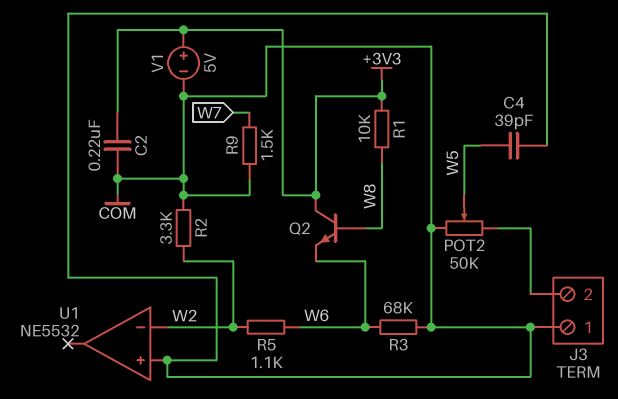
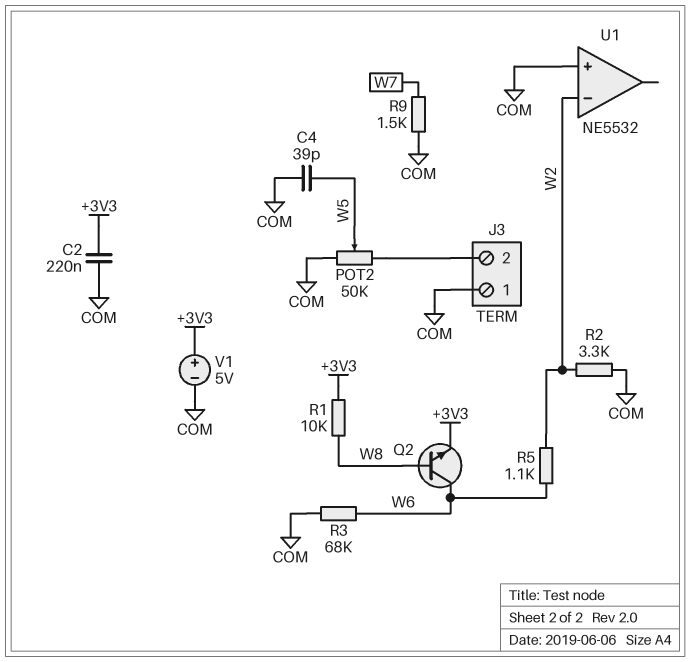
Q2: NPN (B W8, C +3V3, E W6) -> NPN (B W8, C W6, E +3V3)

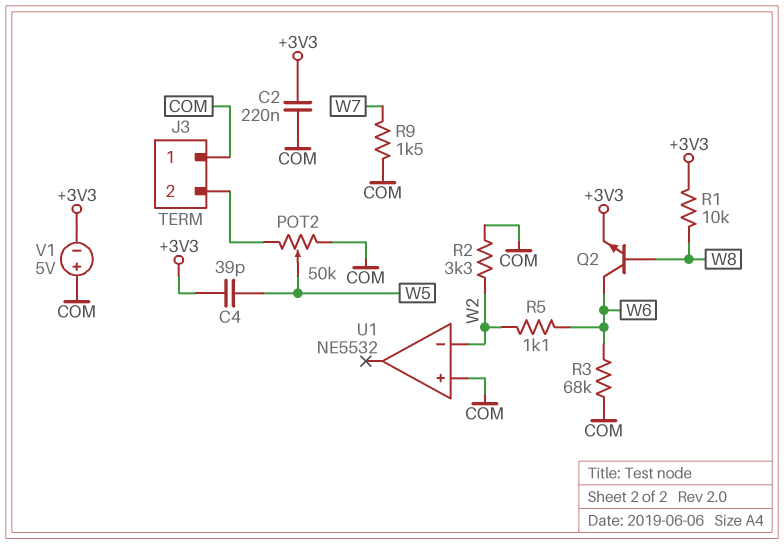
C4: 39pF (COM, W5) -> 39pF (+3V3, W5)
V1: 5V (plus +3V3, minus COM) -> 5V (plus COM, minus +3V3)

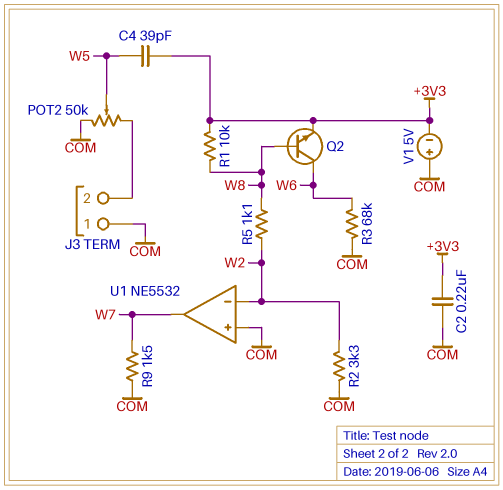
R5: 1.1k (W2, W6) -> 1.1k (W2, W8)
U1 pin out: none -> W7

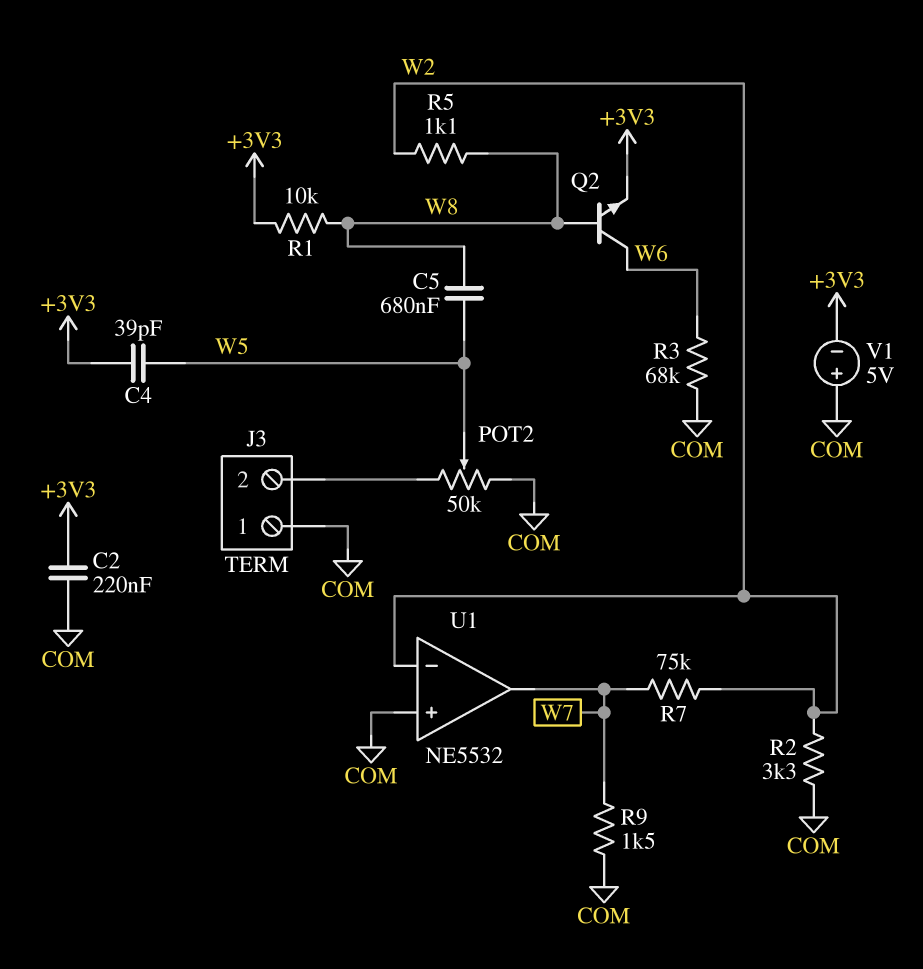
C5: none -> 680nF (W5, W8)
R7: none -> 75k (W2, W7)

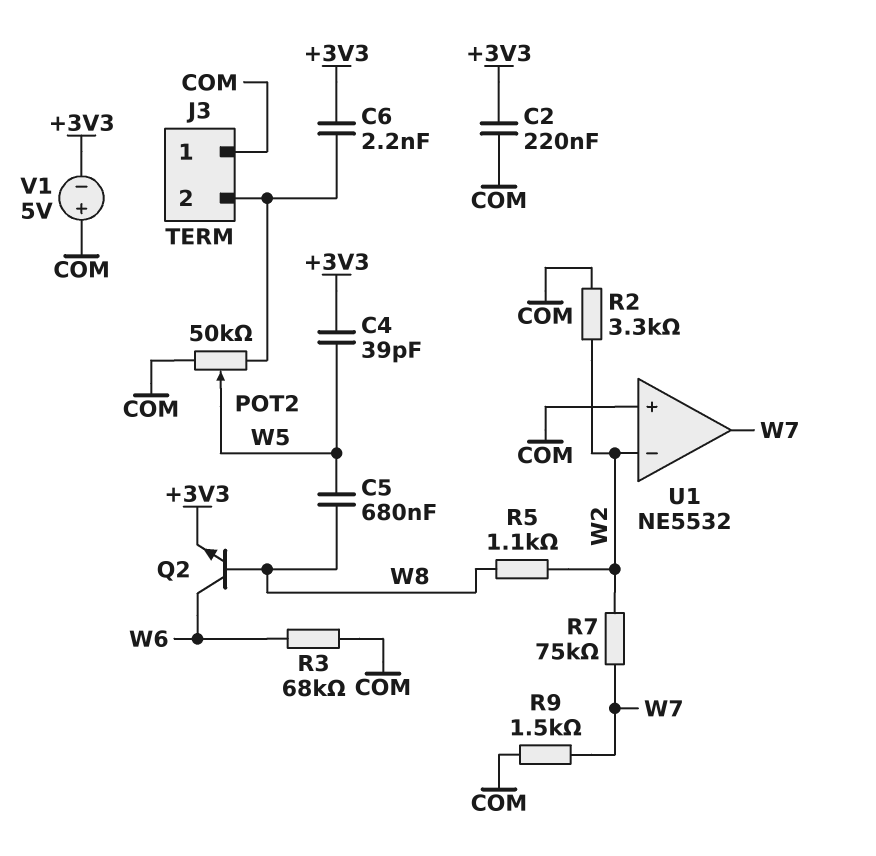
C6: none -> 2.2nF (+3V3, J3/2)
R1: 10k (+3V3, W8) -> none

